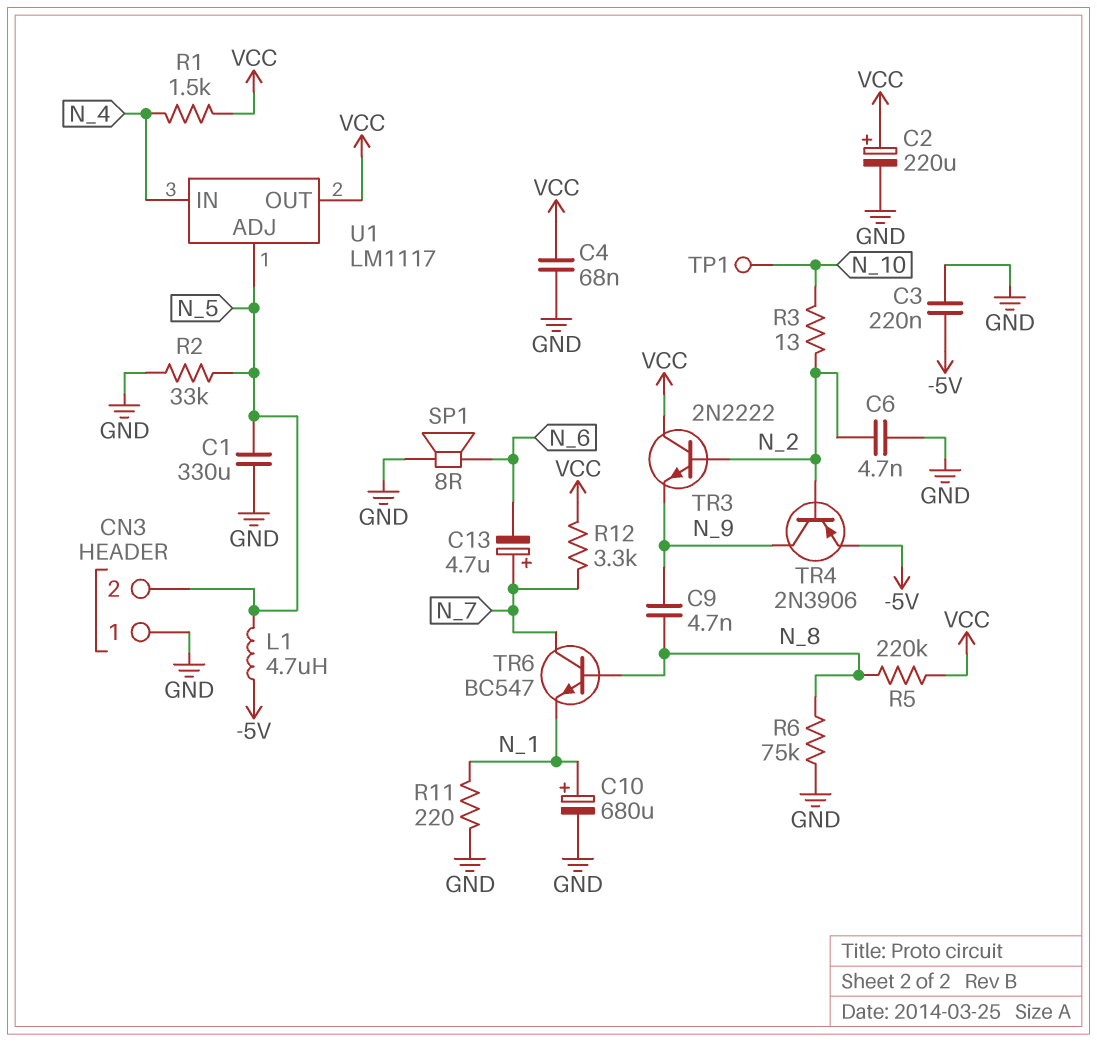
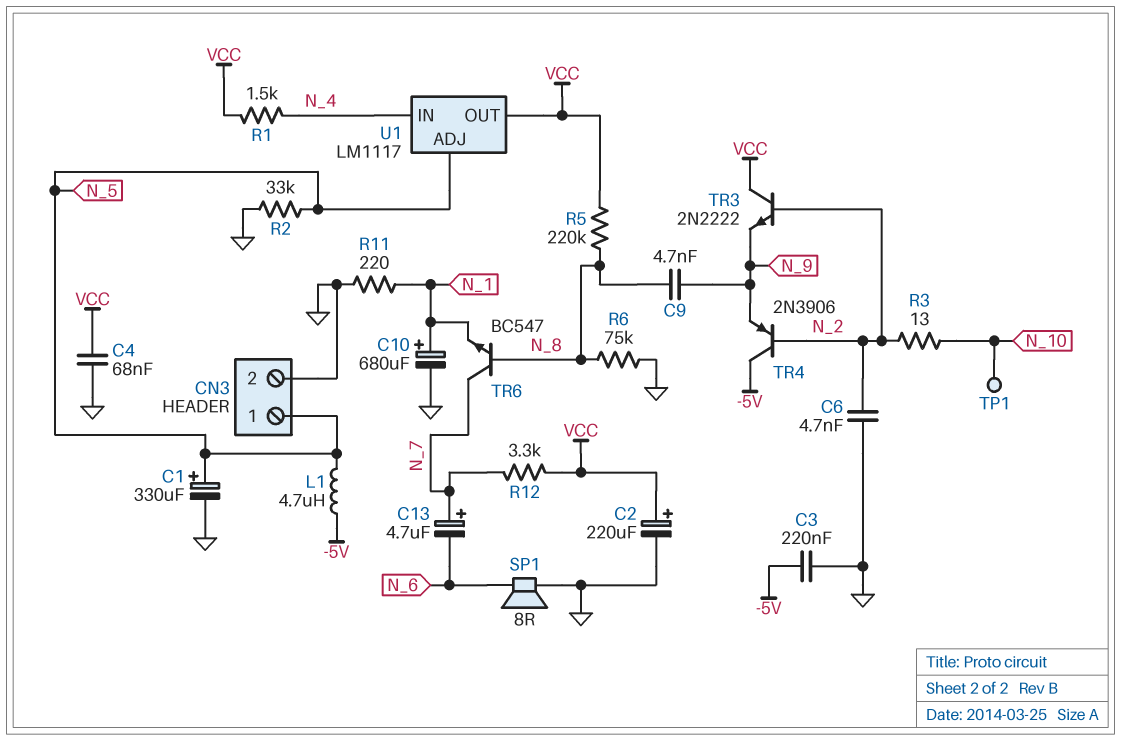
C1: 330uF (GND, N_5) -> 330uF (plus N_5, minus GND)
CN3 pin 1: GND -> N_5
CN3 pin 2: N_5 -> GND
TR4: PNP 2N3906 (B N_2, C N_9, E -5V) -> PNP 2N3906 (B N_2, C -5V, E N_9)

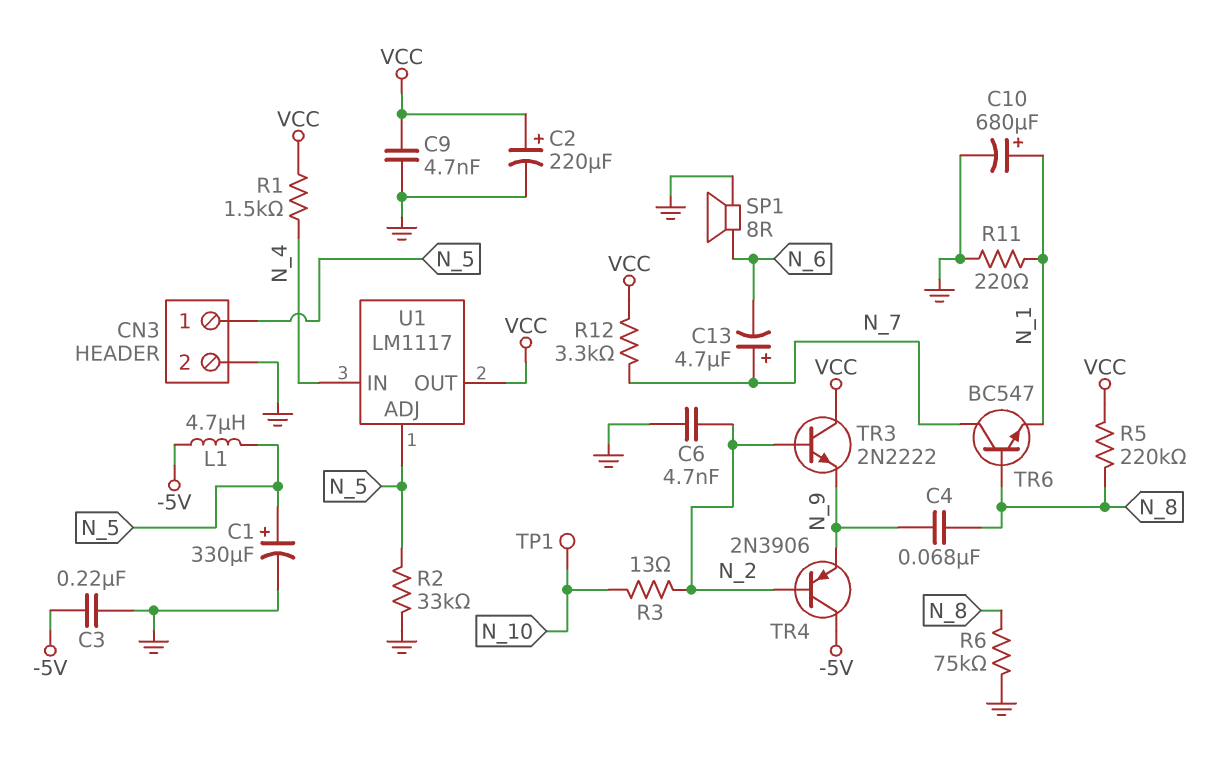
C4: 68nF (GND, VCC) -> 68nF (N_8, N_9)
C9: 4.7nF (N_8, N_9) -> 4.7nF (GND, VCC)

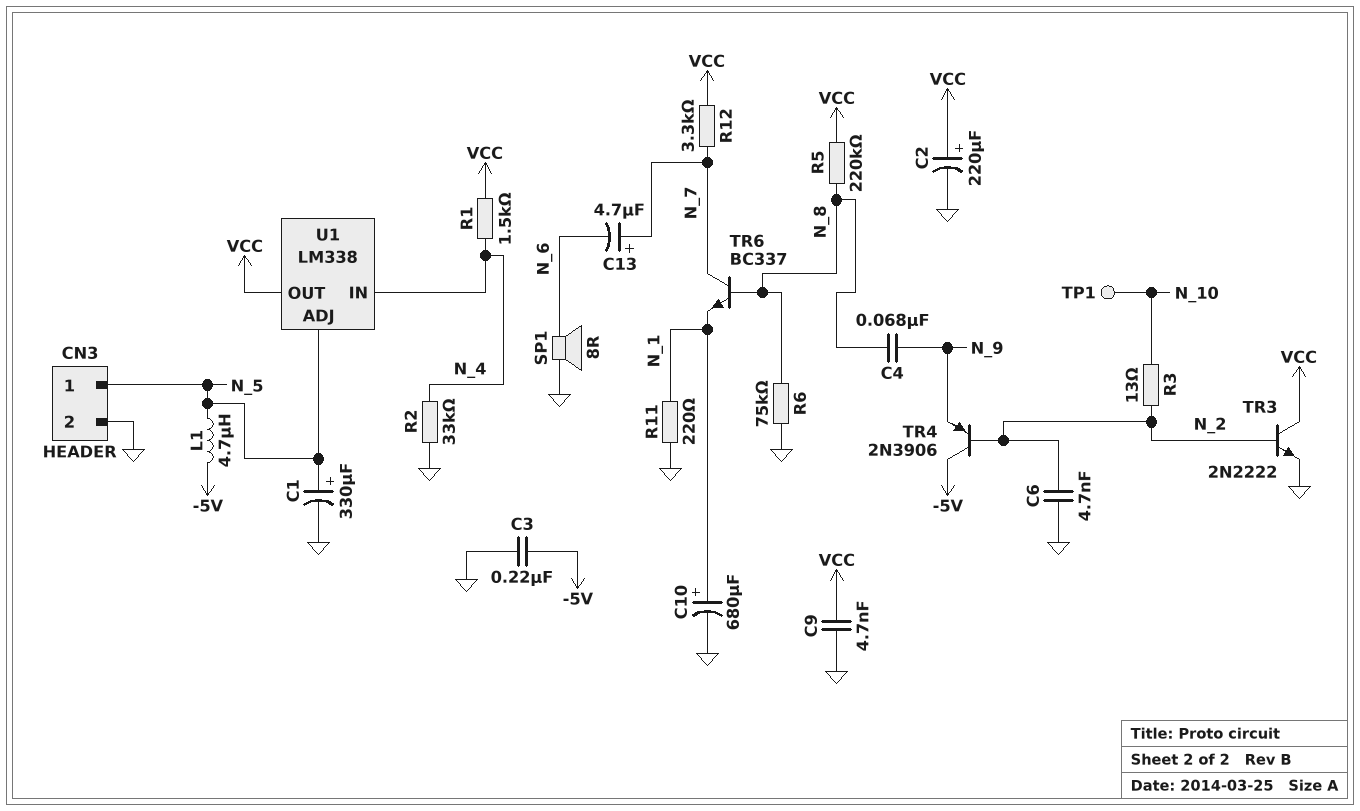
R2: 33k (GND, N_5) -> 33k (GND, N_4)
TR3: NPN 2N2222 (B N_2, C VCC, E N_9) -> NPN 2N2222 (B N_2, C VCC, E GND)
TR6: NPN BC547 (B N_8, C N_7, E N_1) -> NPN BC337 (B N_8, C N_7, E N_1)
U1: LM1117 -> LM338

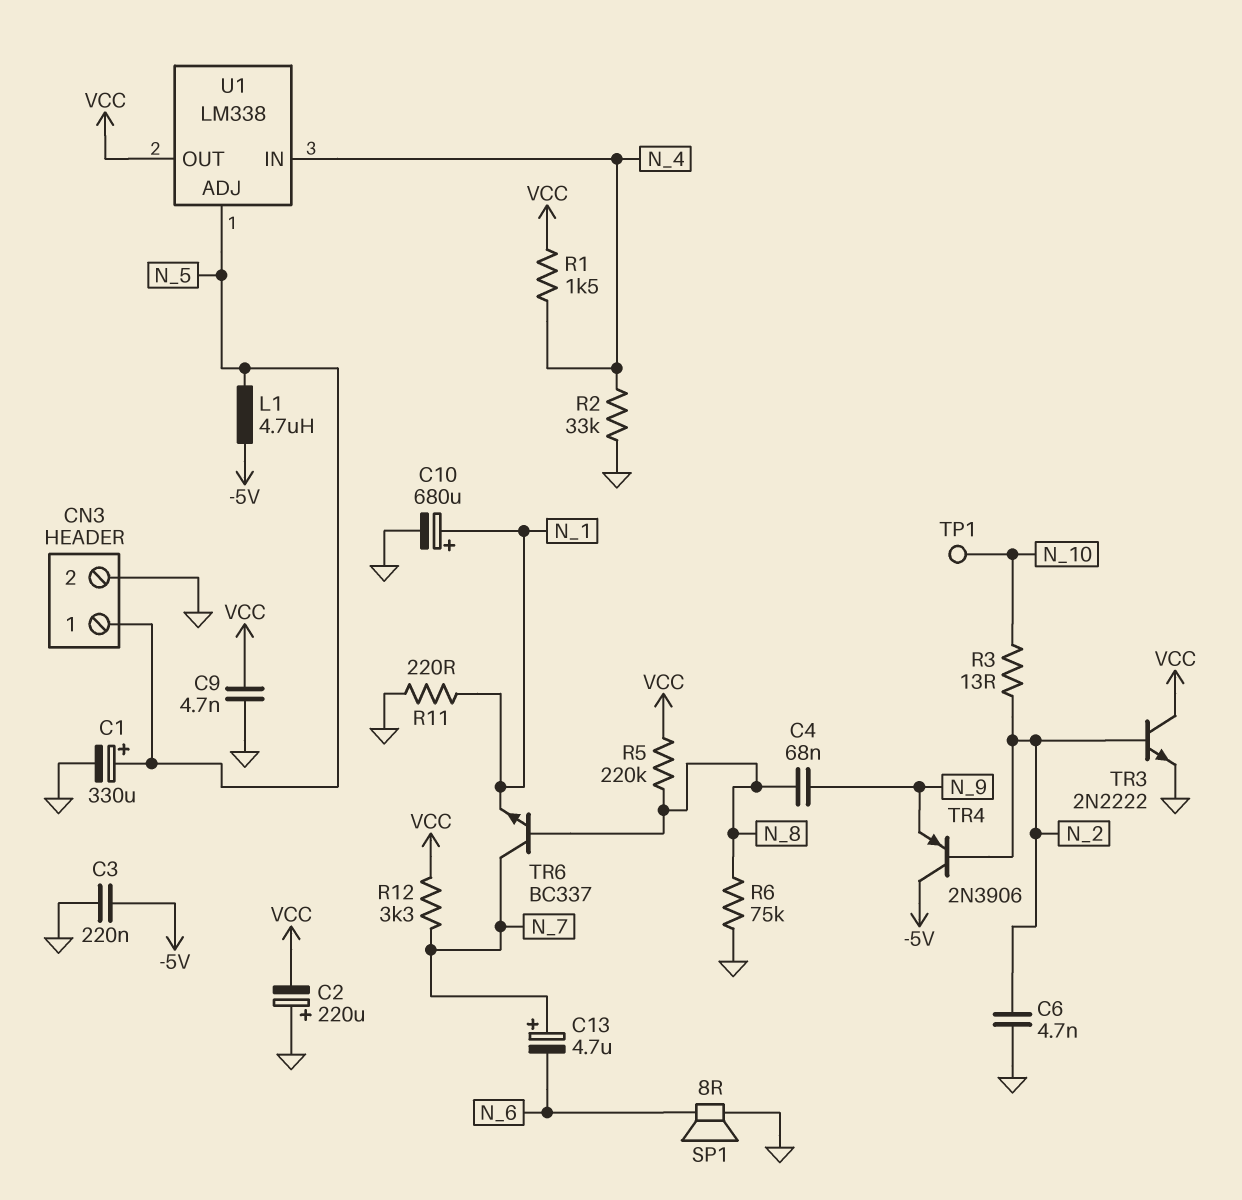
C2: 220uF (plus VCC, minus GND) -> 220uF (plus GND, minus VCC)

